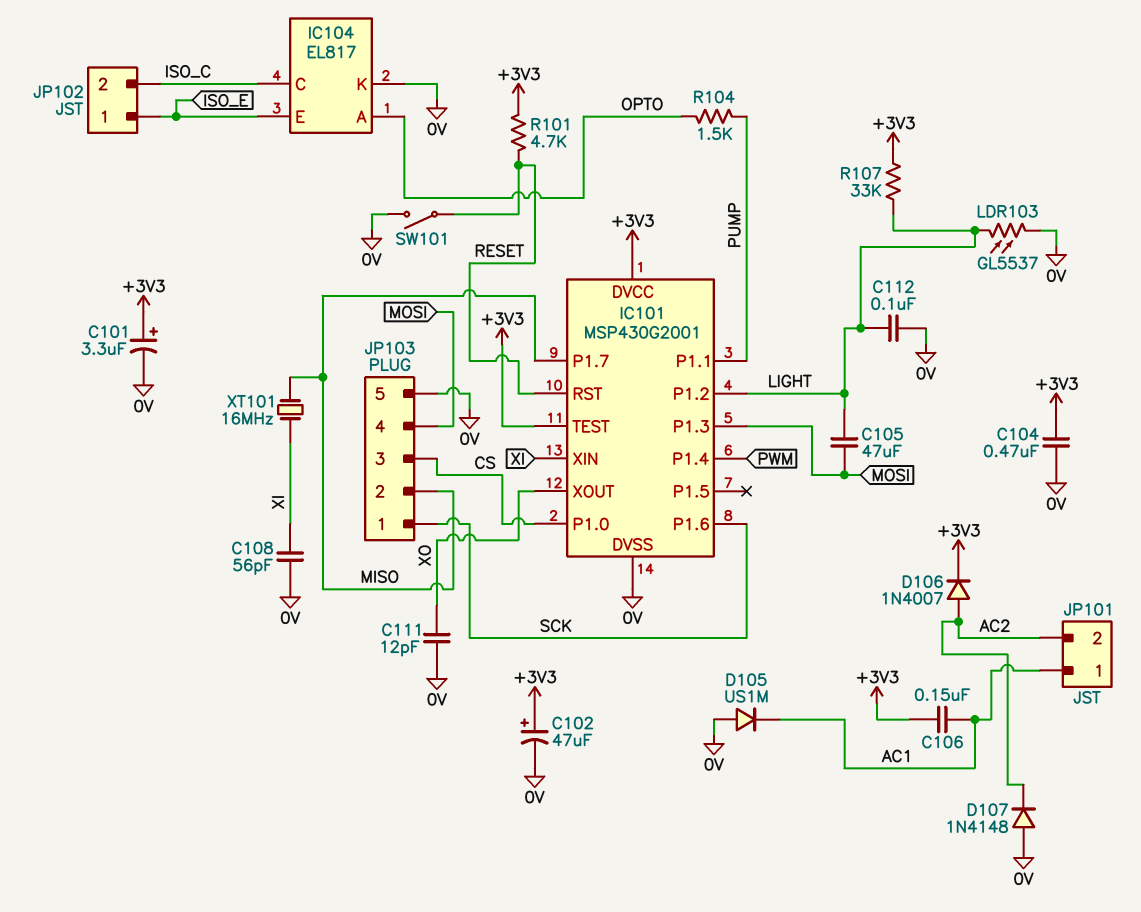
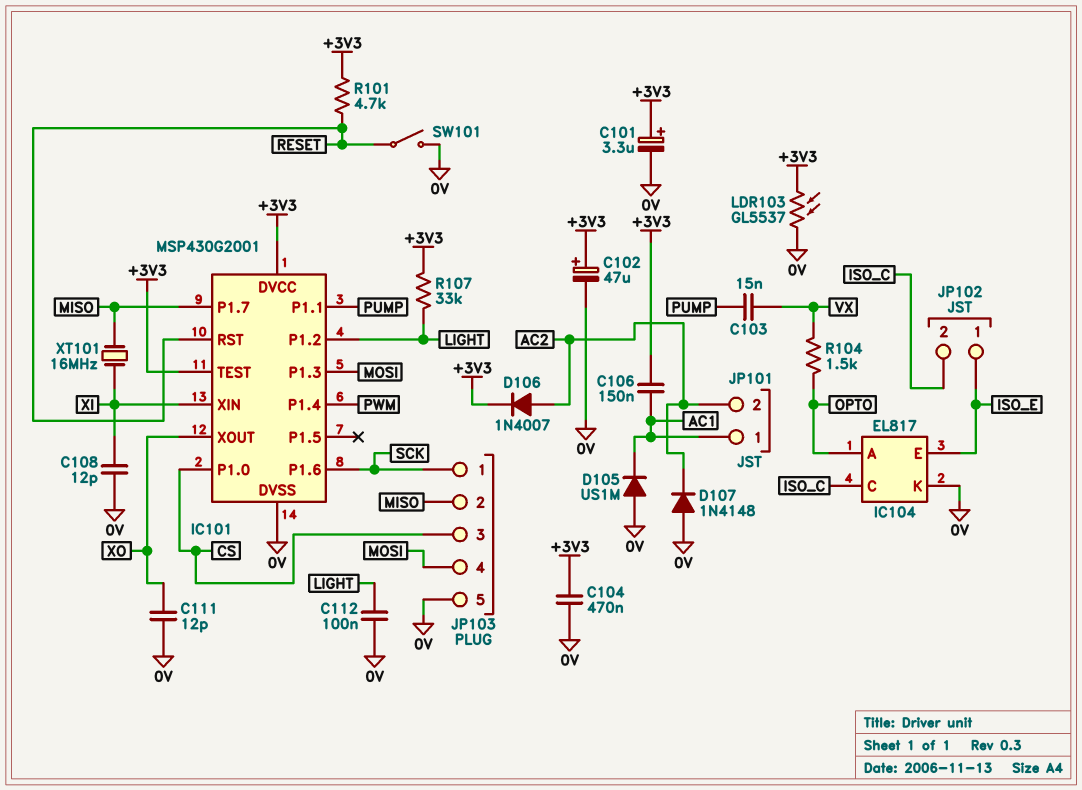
C103: none -> 15nF (PUMP, VX)
C105: 47uF (LIGHT, MOSI) -> none
C108: 56pF (0V, XI) -> 12pF (0V, XI)
LDR103: GL5537 (0V, LIGHT) -> GL5537 (+3V3, 0V)
R104: 1.5k (OPTO, PUMP) -> 1.5k (OPTO, VX)

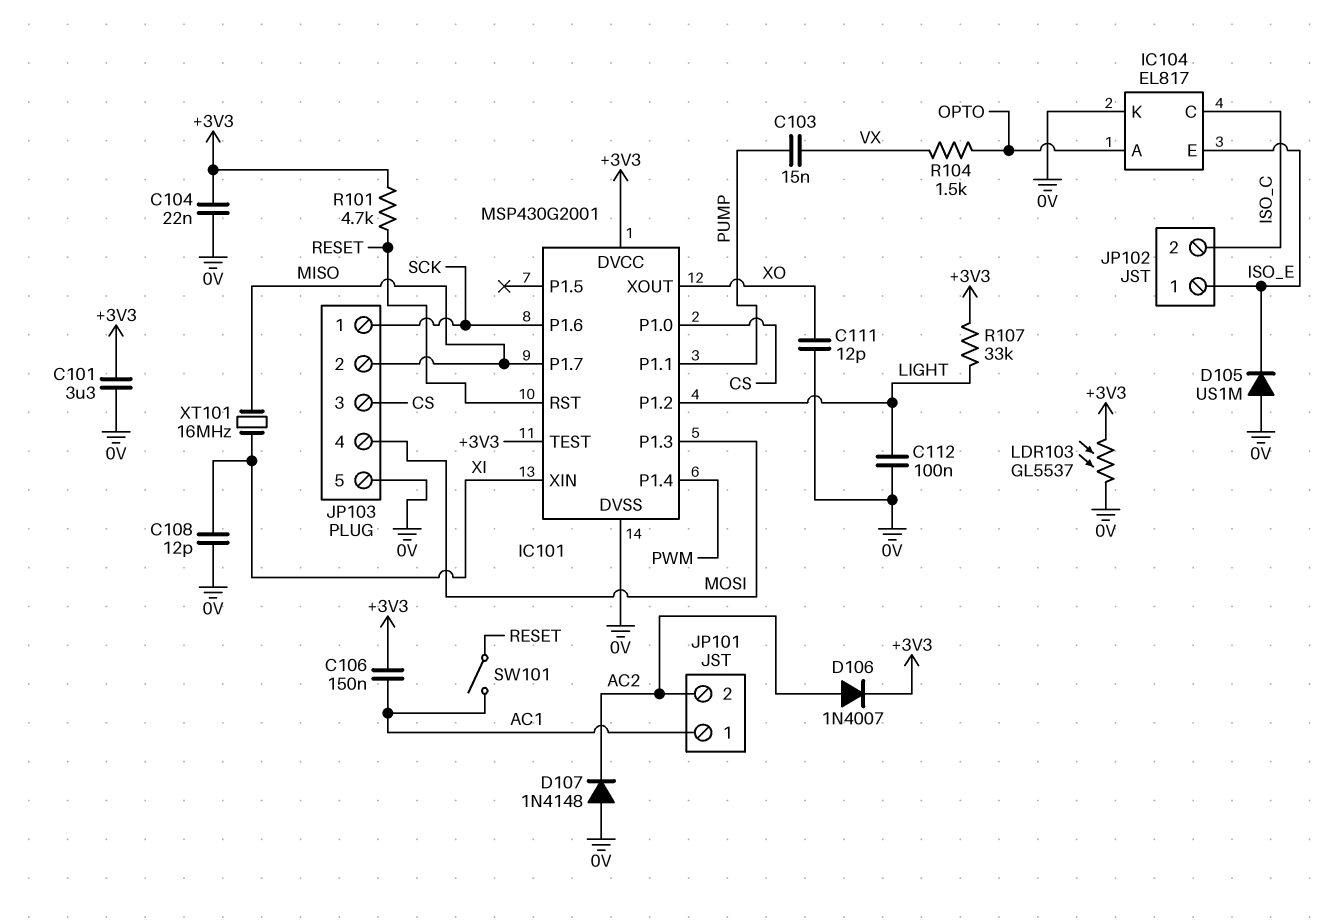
C101: 3.3uF (plus +3V3, minus 0V) -> 3.3uF (+3V3, 0V)
C102: 47uF (plus +3V3, minus 0V) -> none
C104: 470nF (+3V3, 0V) -> 22nF (+3V3, 0V)
D105: diode US1M (A 0V, K AC1) -> diode US1M (A 0V, K ISO_E)
SW101: switch (0V, RESET) -> switch (AC1, RESET)

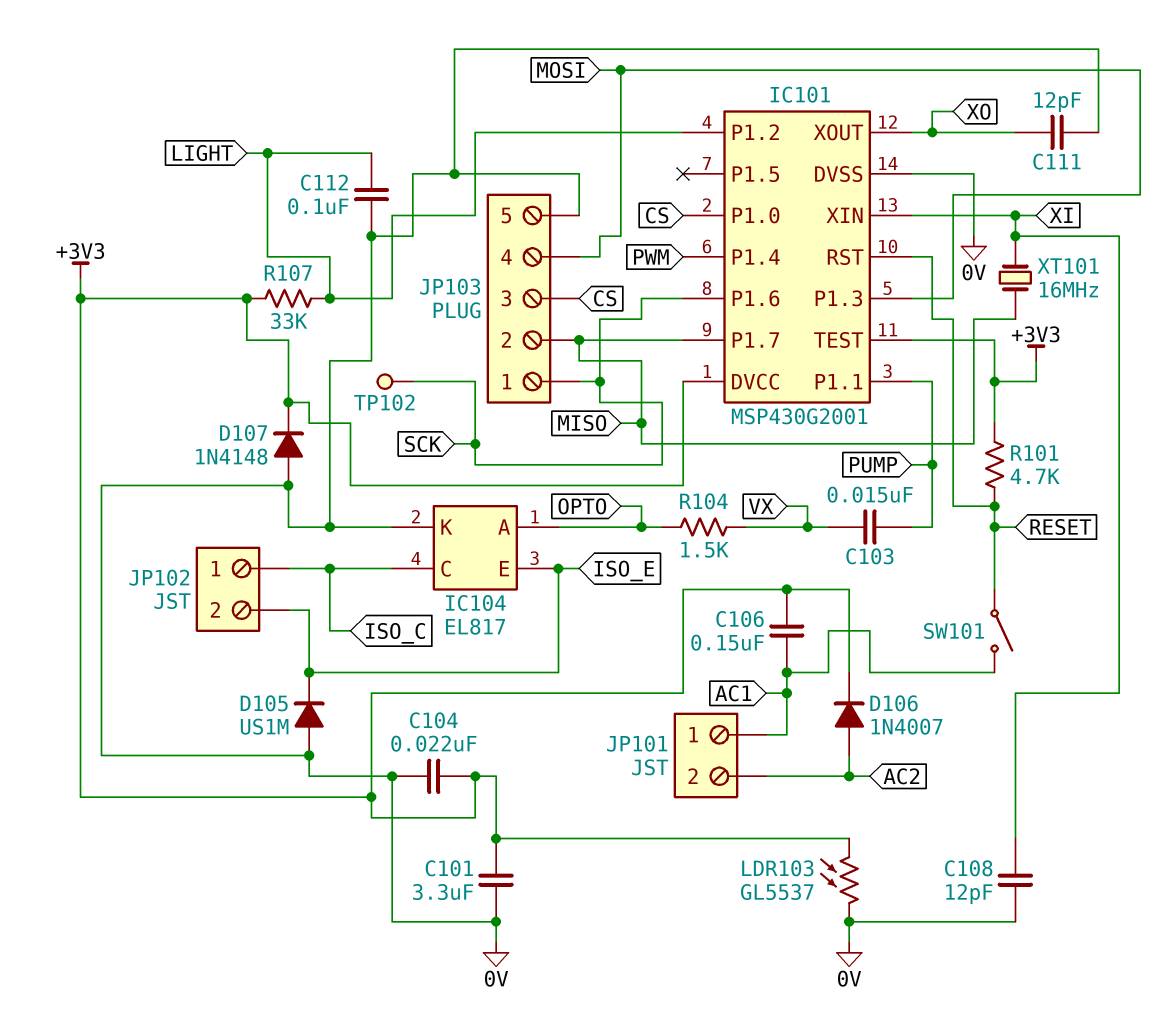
D107: diode 1N4148 (A 0V, K AC2) -> diode 1N4148 (A 0V, K +3V3)
JP102 pin 1: ISO_E -> ISO_C
JP102 pin 2: ISO_C -> ISO_E
TP102: none -> test point (SCK)

